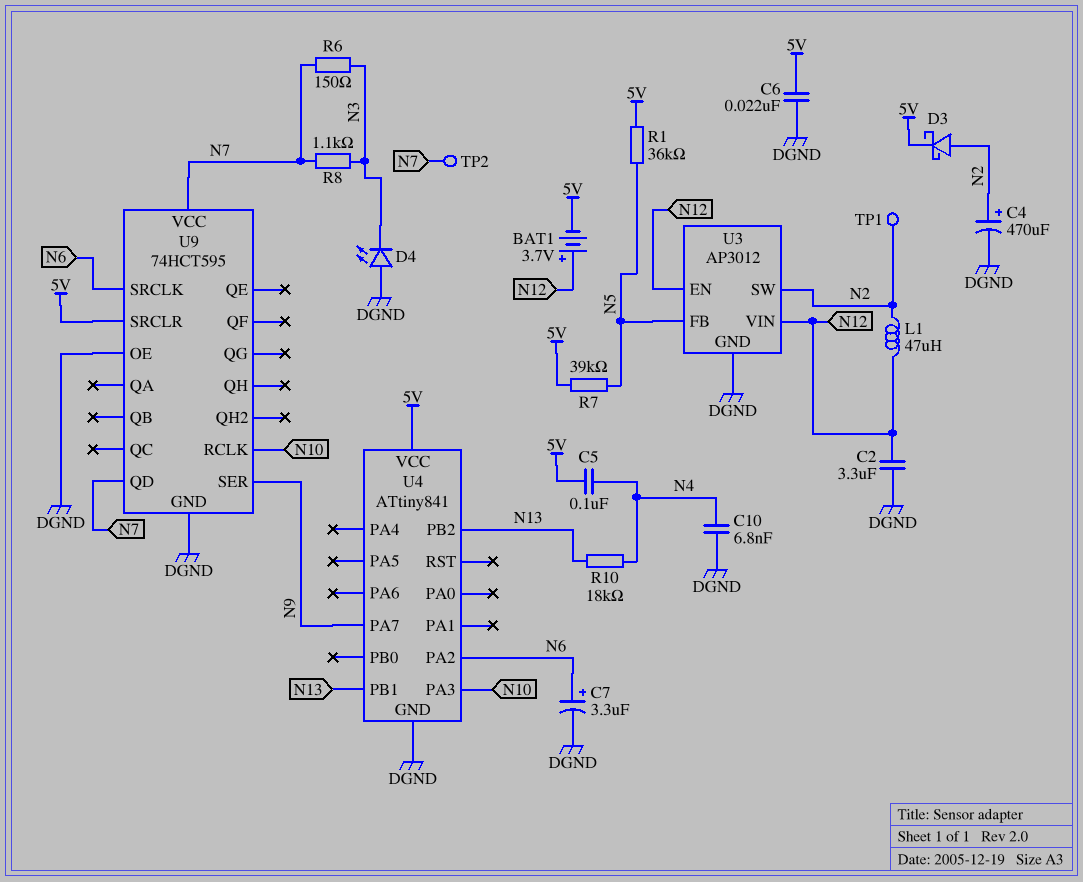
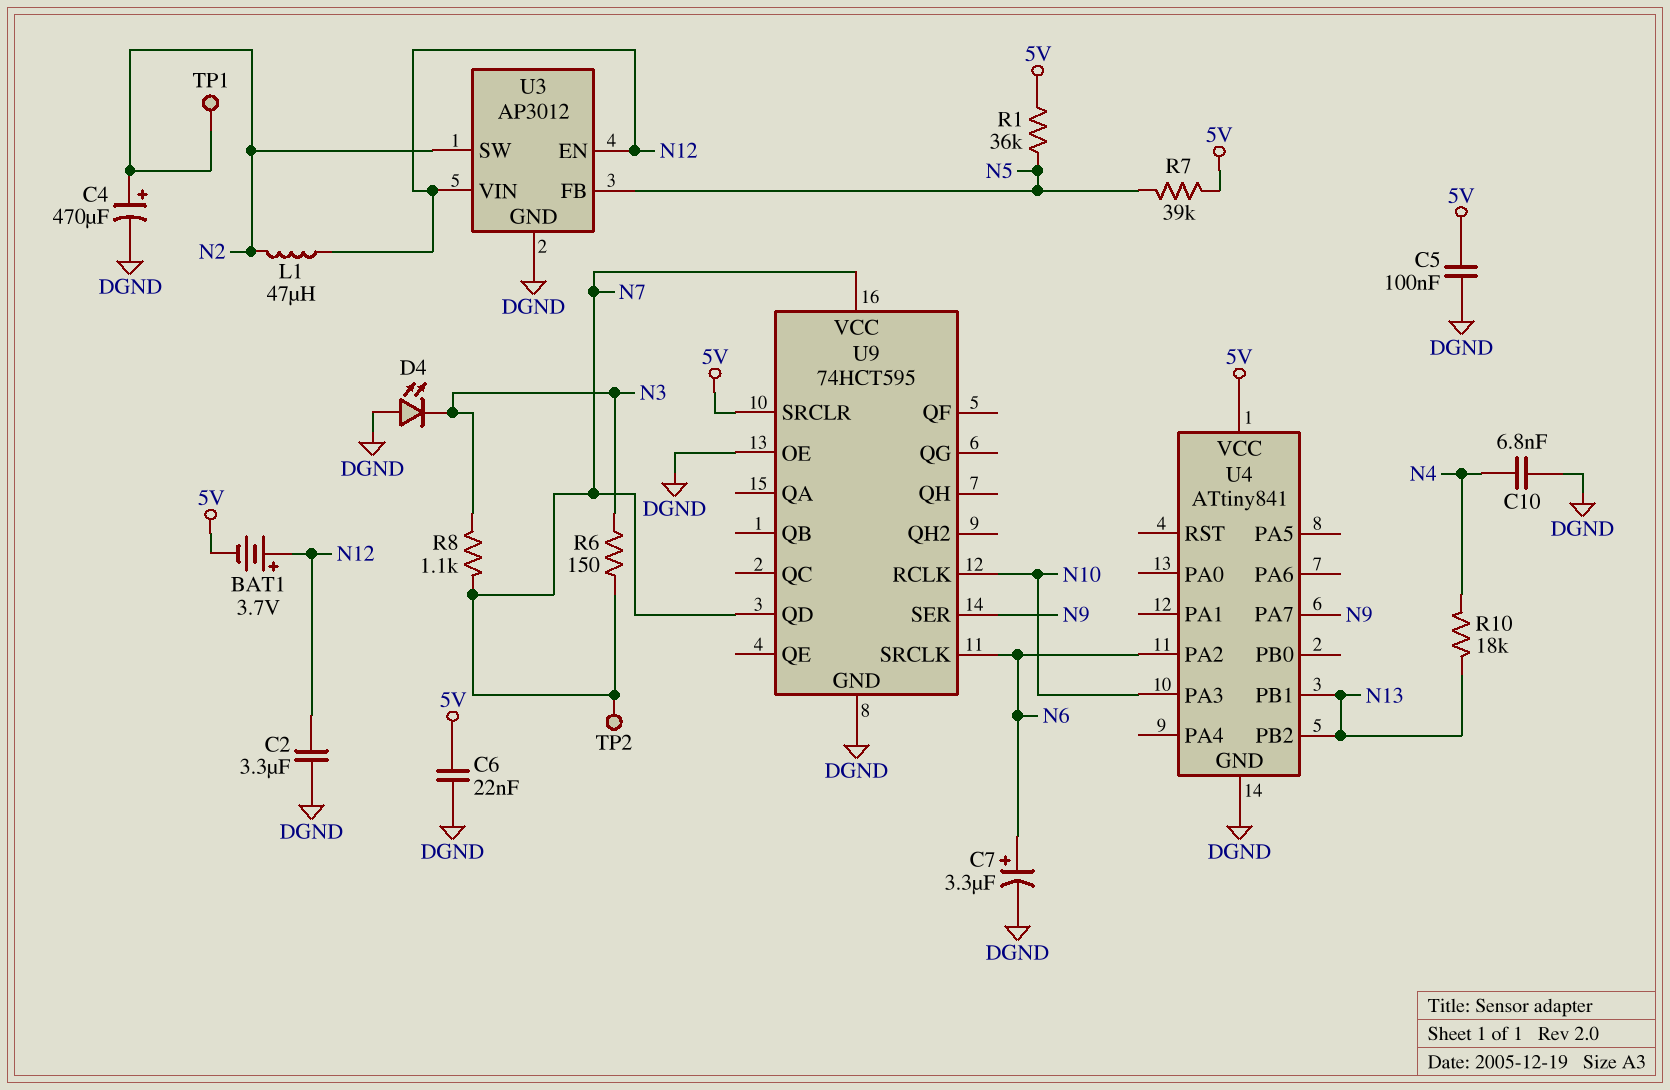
C5: 100nF (5V, N4) -> 100nF (5V, DGND)
D3: schottky (A N2, K 5V) -> none

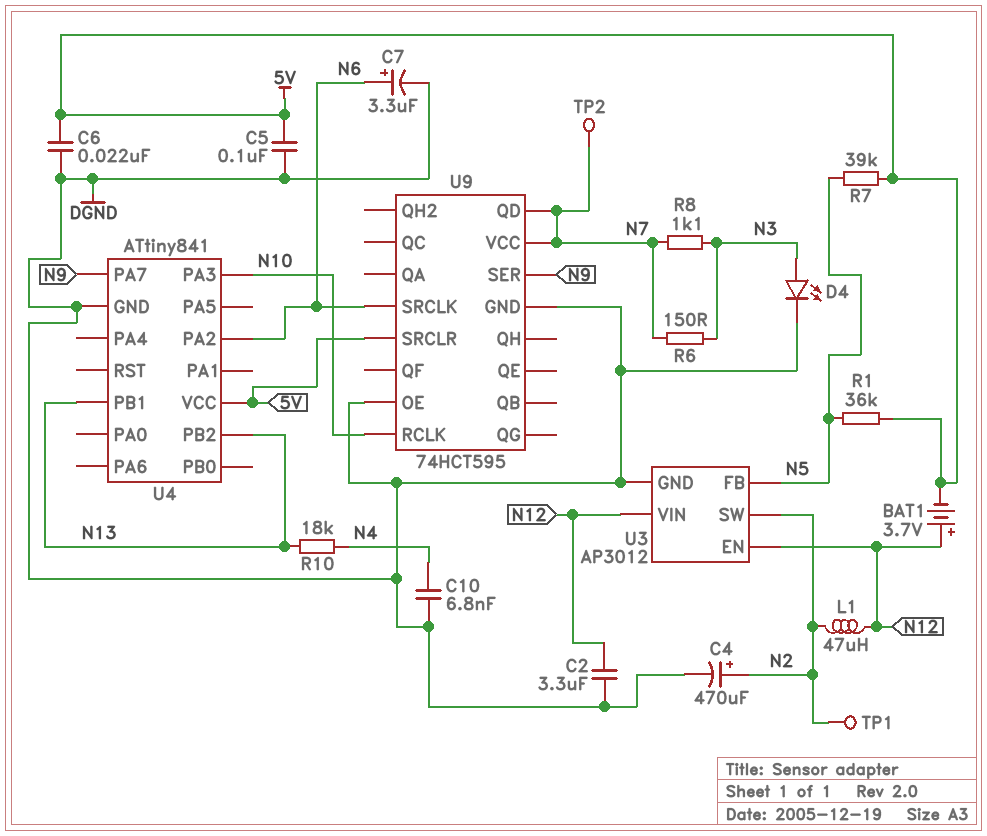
D4: LED (A DGND, K N3) -> LED (A N3, K DGND)

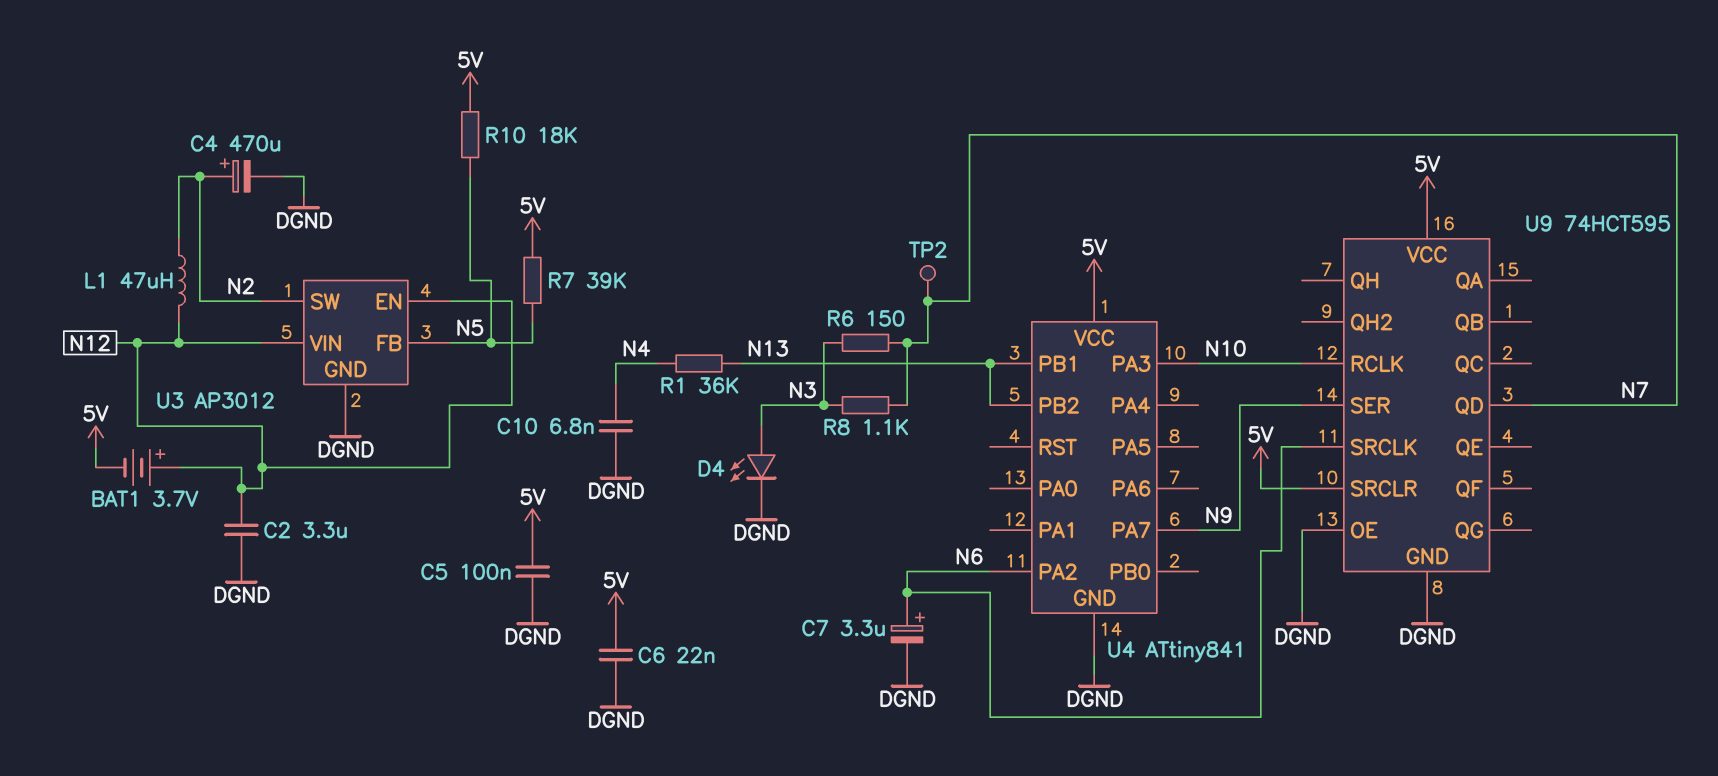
R1: 36k (5V, N5) -> 36k (N4, N13)
R10: 18k (N4, N13) -> 18k (5V, N5)
TP1: test point (N2) -> none
U9 pin VCC: N7 -> 5V

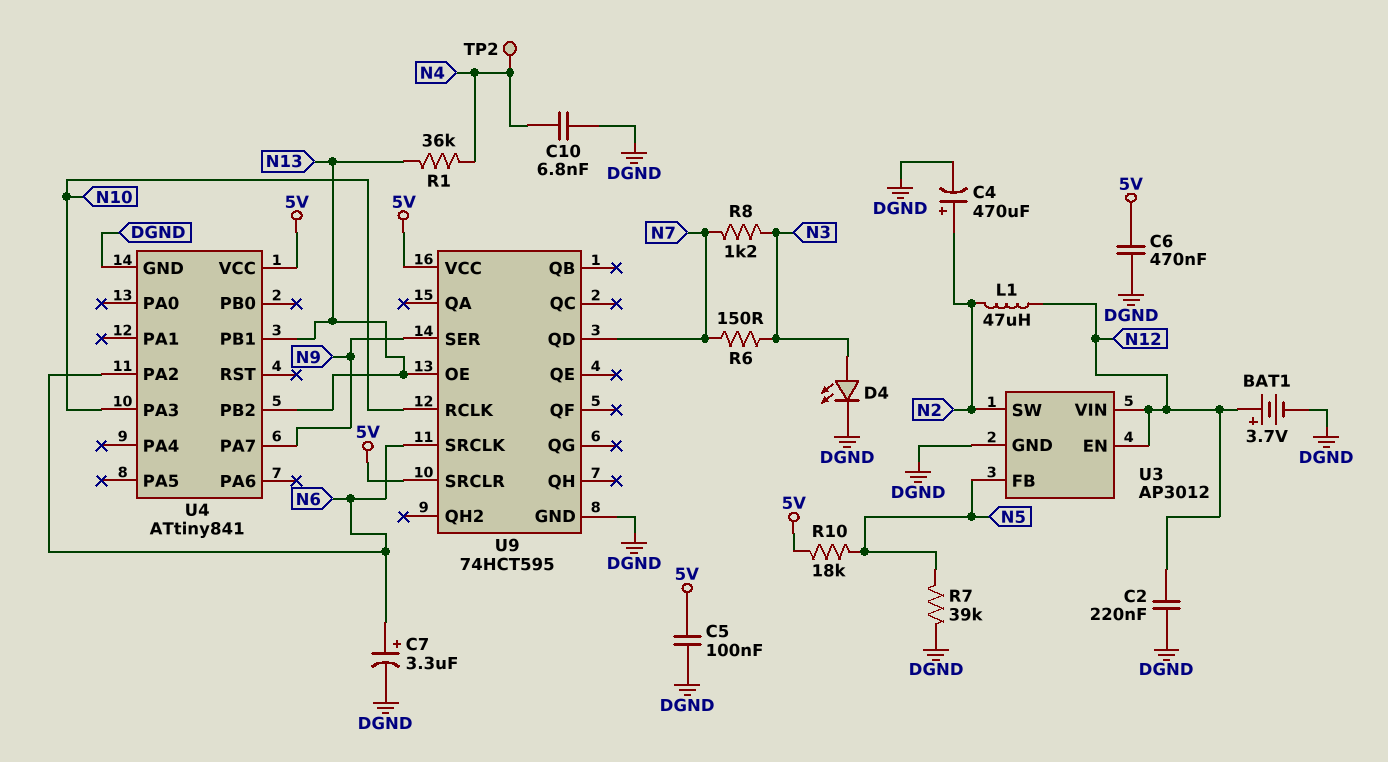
BAT1: 3.7V (plus N12, minus 5V) -> 3.7V (plus N12, minus DGND)
C2: 3.3uF (DGND, N12) -> 220nF (DGND, N12)
C6: 22nF (5V, DGND) -> 470nF (5V, DGND)
R7: 39k (5V, N5) -> 39k (DGND, N5)
R8: 1.1k (N3, N7) -> 1.2k (N3, N7)
TP2: test point (N7) -> test point (N4)
U9 pin OE: DGND -> N13

